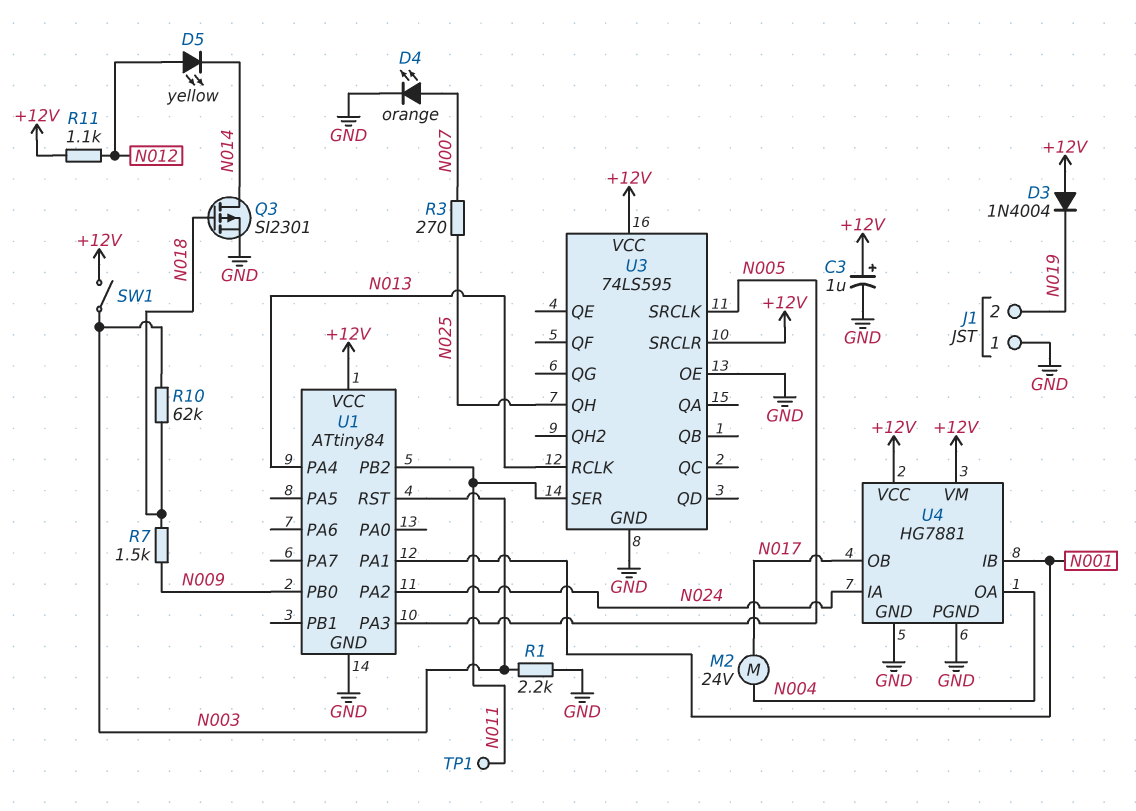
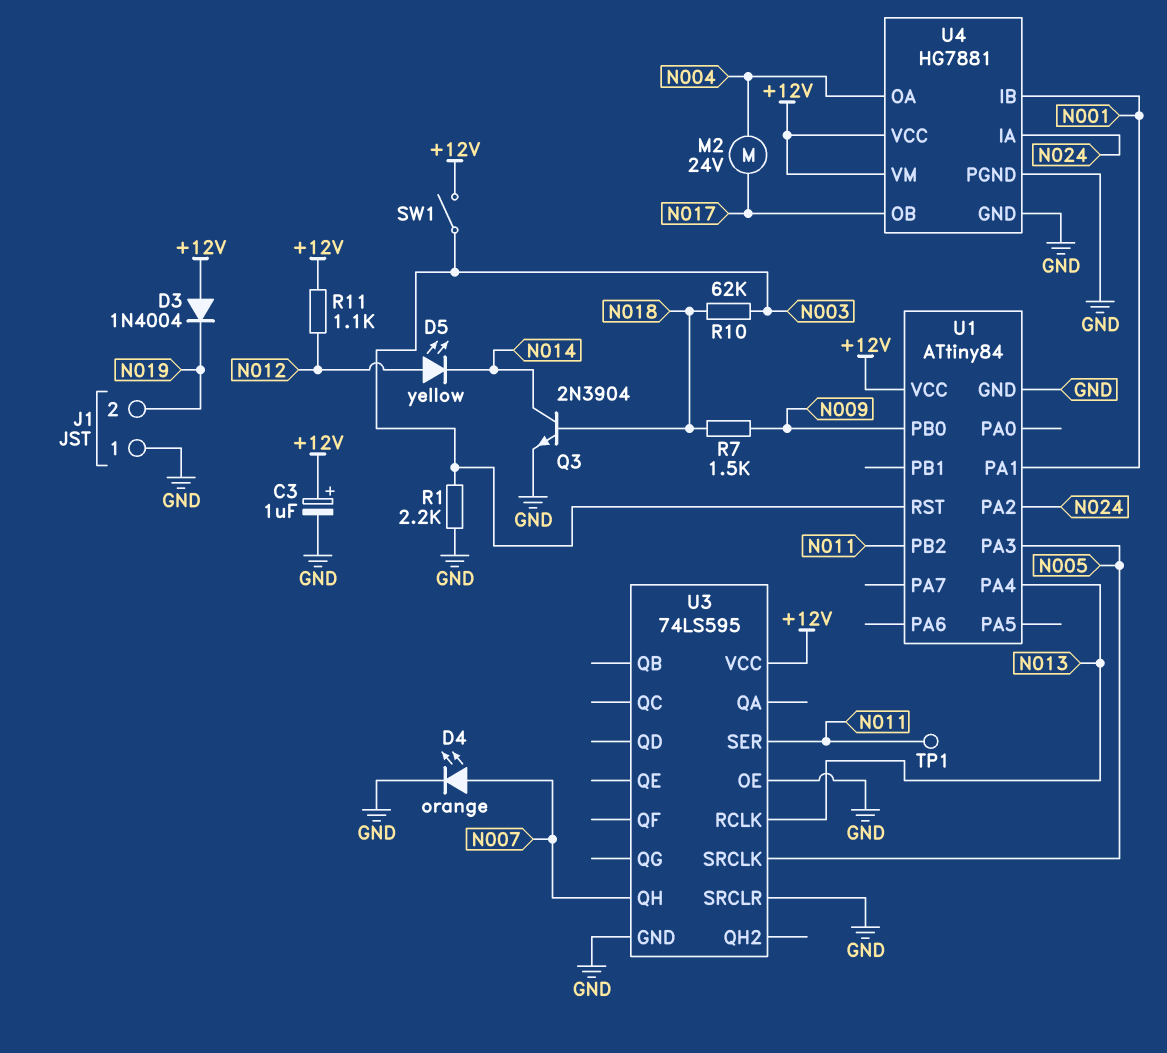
Q3: PMOS SI2301 (G N018, D N014, S GND) -> NPN 2N3904 (B N018, C N014, E GND)
R3: 270 (N007, N025) -> none
U3 pin QH: N025 -> N007
U3 pin SRCLR: +12V -> GND

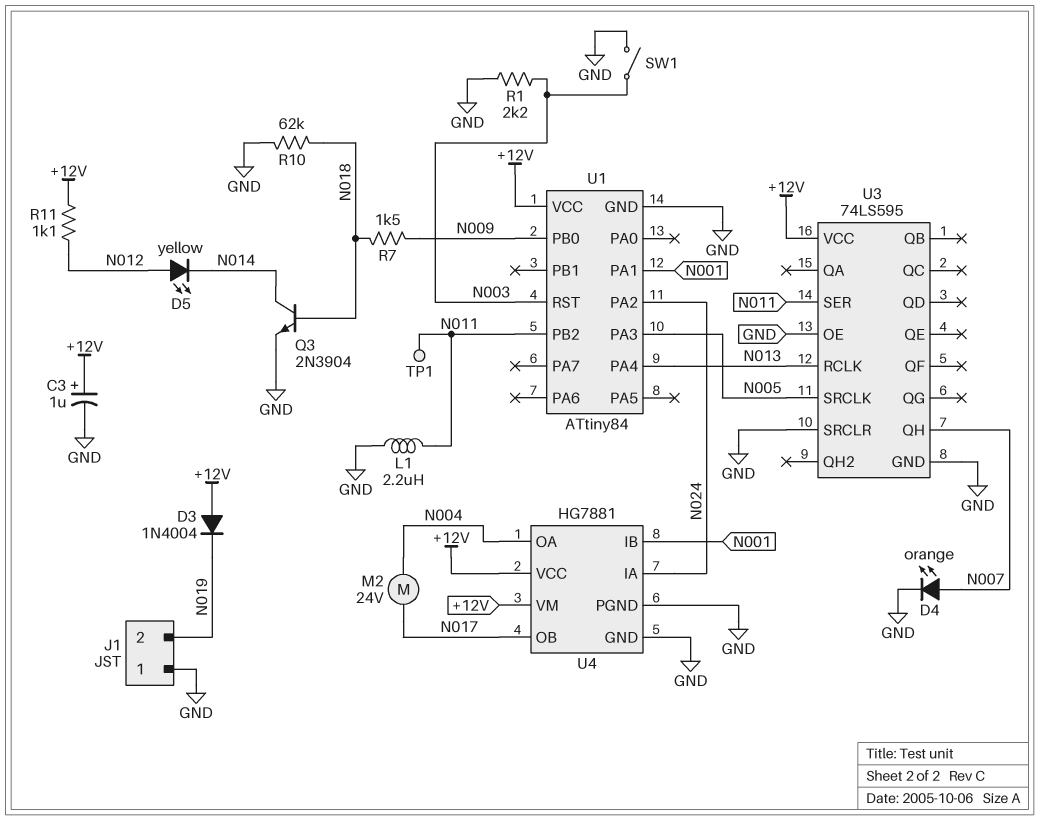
L1: none -> 2.2uH (GND, N011)
R10: 62k (N003, N018) -> 62k (GND, N018)
SW1: switch (+12V, N003) -> switch (GND, N003)

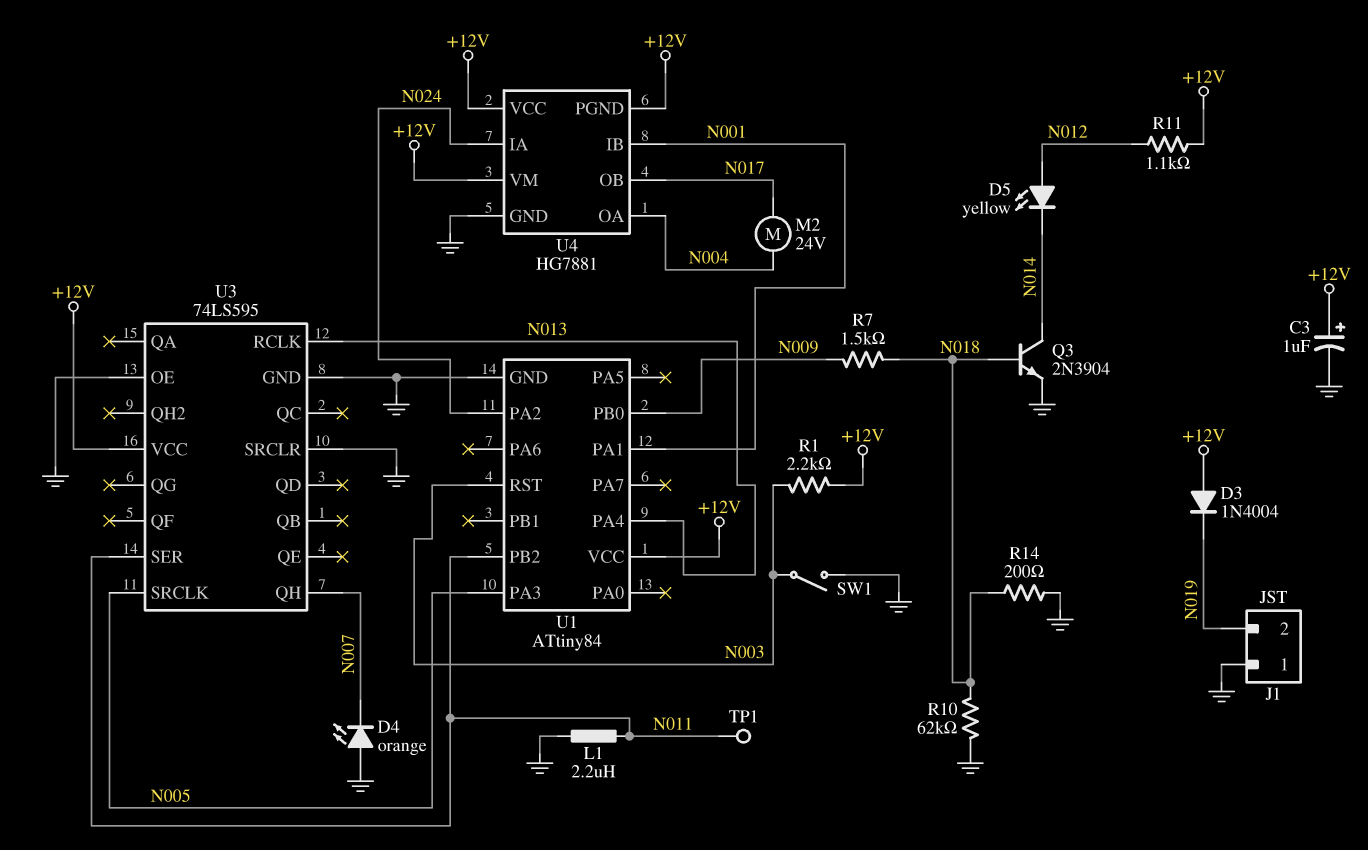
D4: LED orange (A N007, K GND) -> LED orange (A GND, K N007)
R1: 2.2k (GND, N003) -> 2.2k (+12V, N003)
R14: none -> 200 (GND, N018)
U4 pin PGND: GND -> +12V

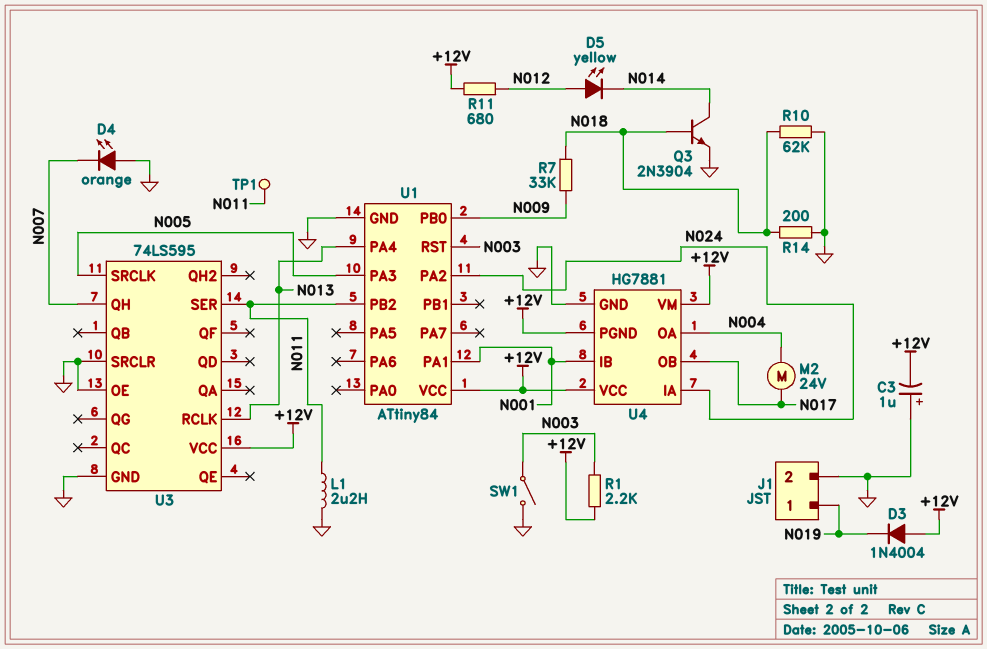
C3: 1uF (plus +12V, minus GND) -> 1uF (plus GND, minus +12V)
J1 pin 1: GND -> N019
J1 pin 2: N019 -> GND
R7: 1.5k (N009, N018) -> 33k (N009, N018)
R11: 1.1k (+12V, N012) -> 680 (+12V, N012)

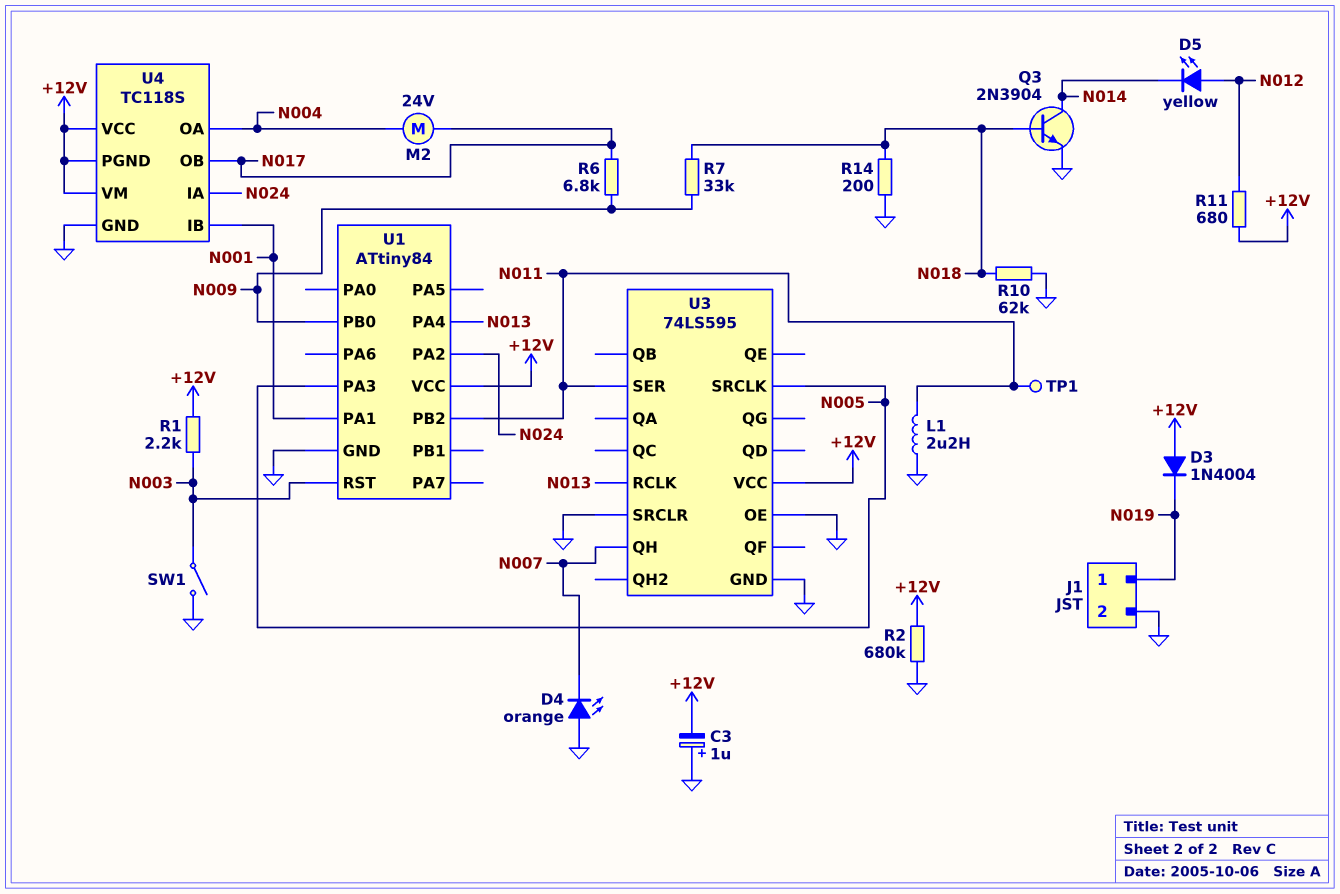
R2: none -> 680k (+12V, GND)
R6: none -> 6.8k (N009, N017)
U4: HG7881 -> TC118S

